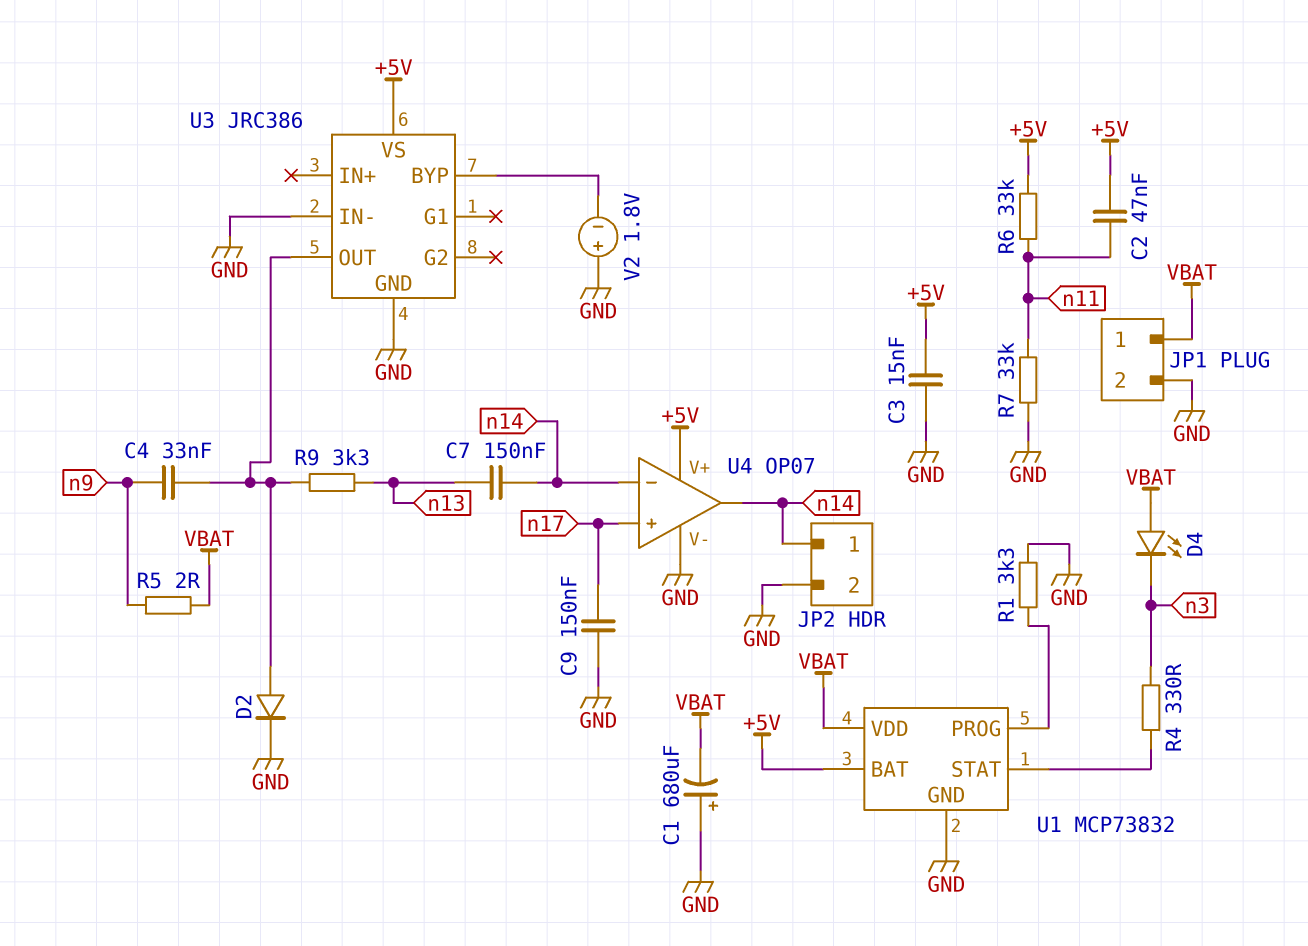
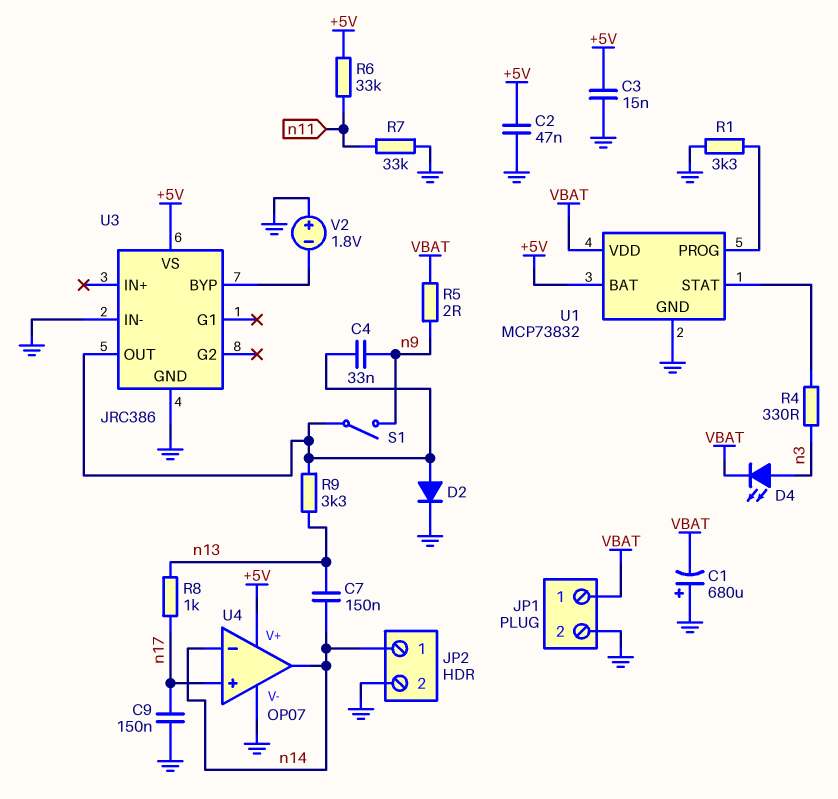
C2: 47nF (+5V, n11) -> 47nF (+5V, GND)
D4: LED (A VBAT, K n3) -> LED (A n3, K VBAT)
R8: none -> 1k (n13, n17)
S1: none -> switch (U3/OUT, n9)

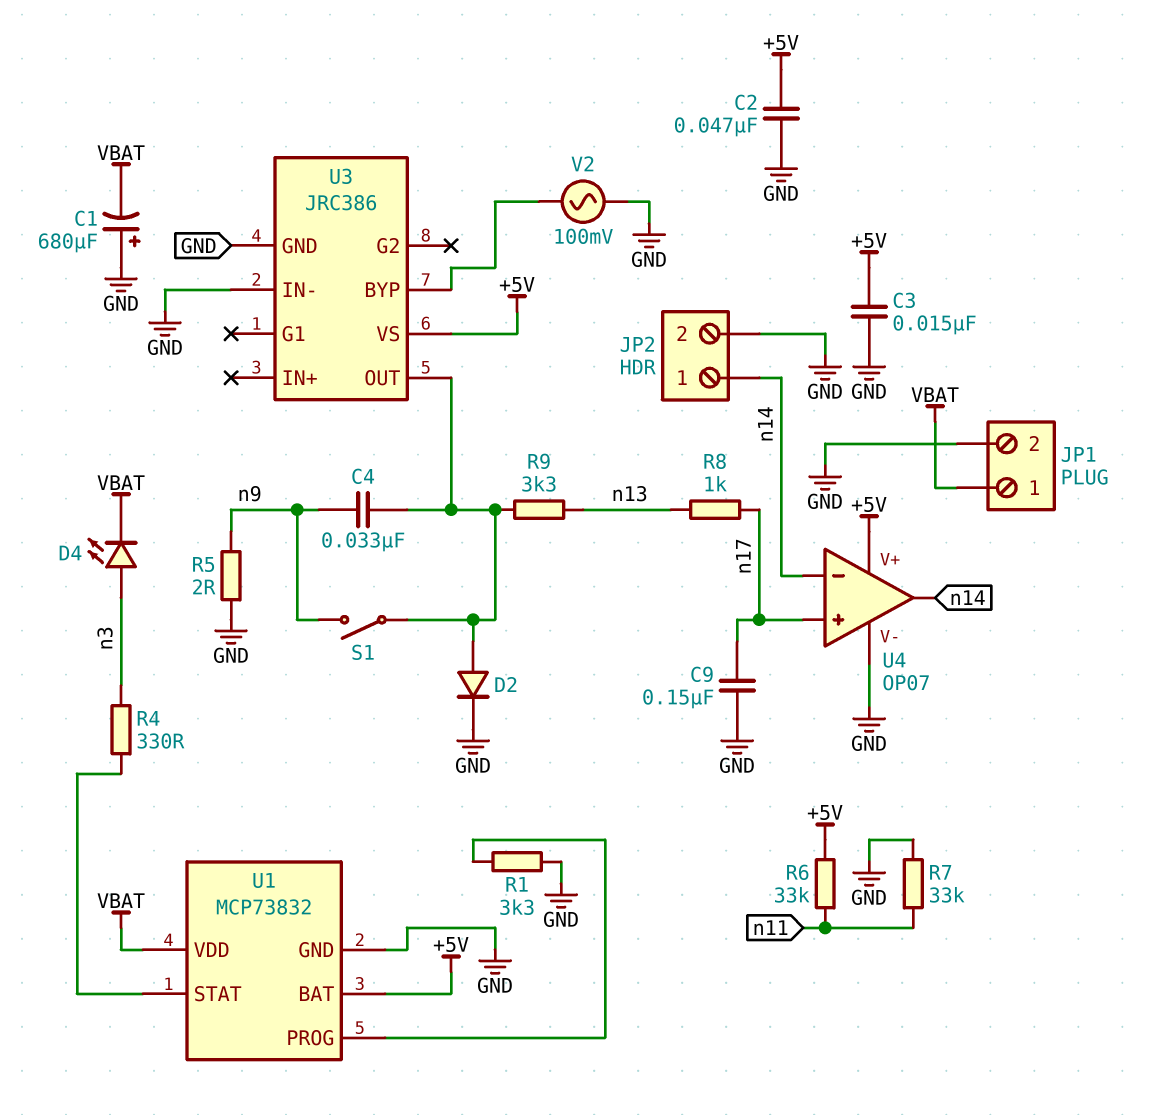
C7: 150nF (n13, n14) -> none
R5: 2 (VBAT, n9) -> 2 (GND, n9)
V2: 1.8V (plus GND, minus U3/BYP) -> AC 100mV (GND, U3/BYP)

